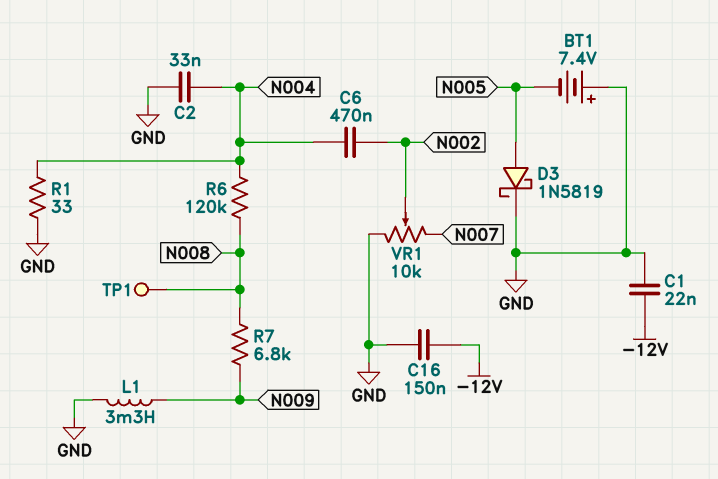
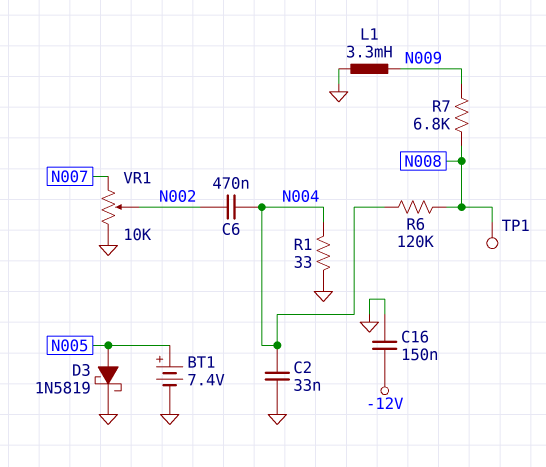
BT1: 7.4V (plus GND, minus N005) -> 7.4V (plus N005, minus GND)
C1: 22nF (-12V, GND) -> none

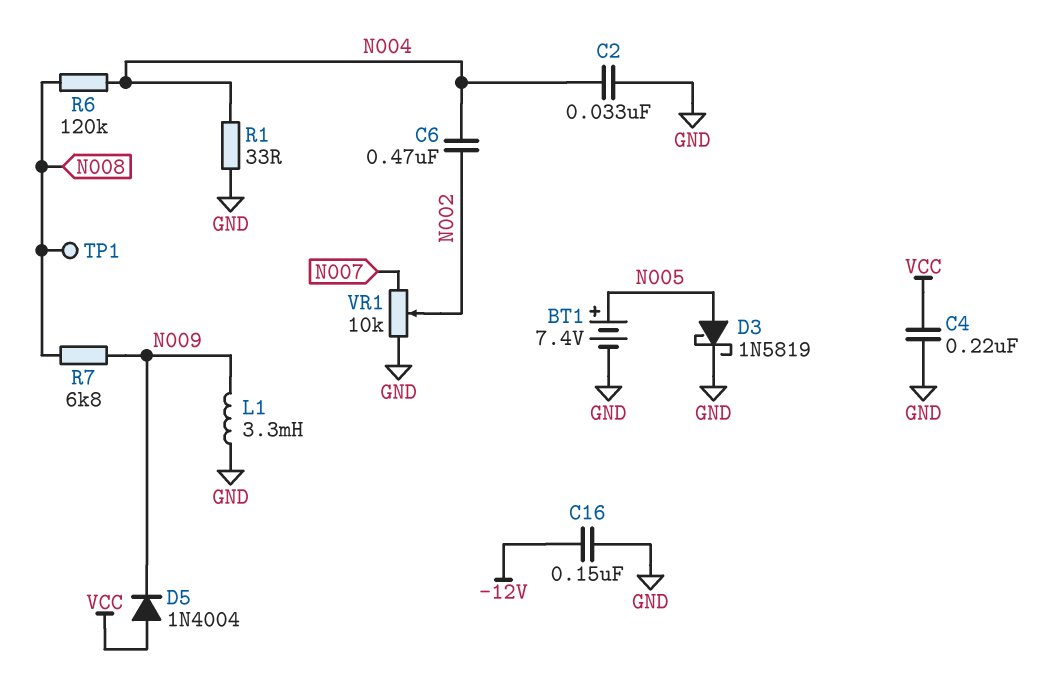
C4: none -> 220nF (GND, VCC)
D5: none -> diode 1N4004 (A VCC, K N009)

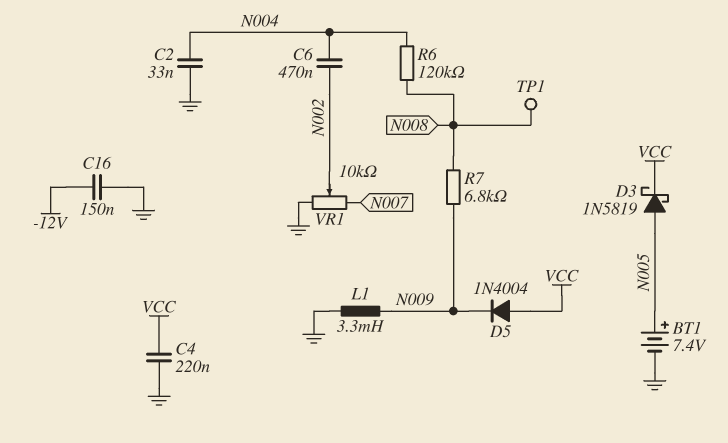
D3: schottky 1N5819 (A N005, K GND) -> schottky 1N5819 (A N005, K VCC)
R1: 33 (GND, N004) -> none

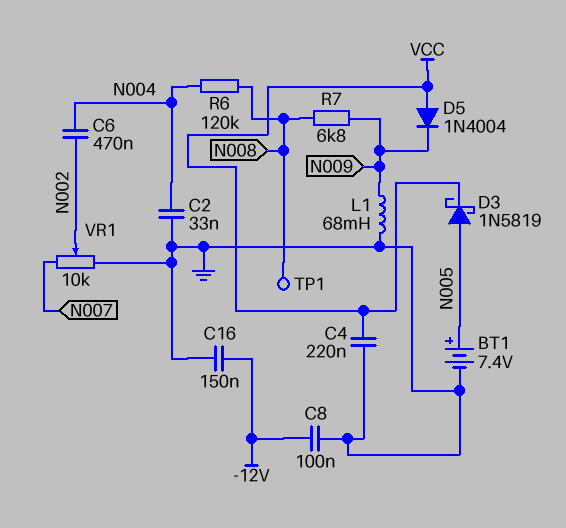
C8: none -> 100nF (-12V, GND)
L1: 3.3mH (GND, N009) -> 68mH (GND, N009)

